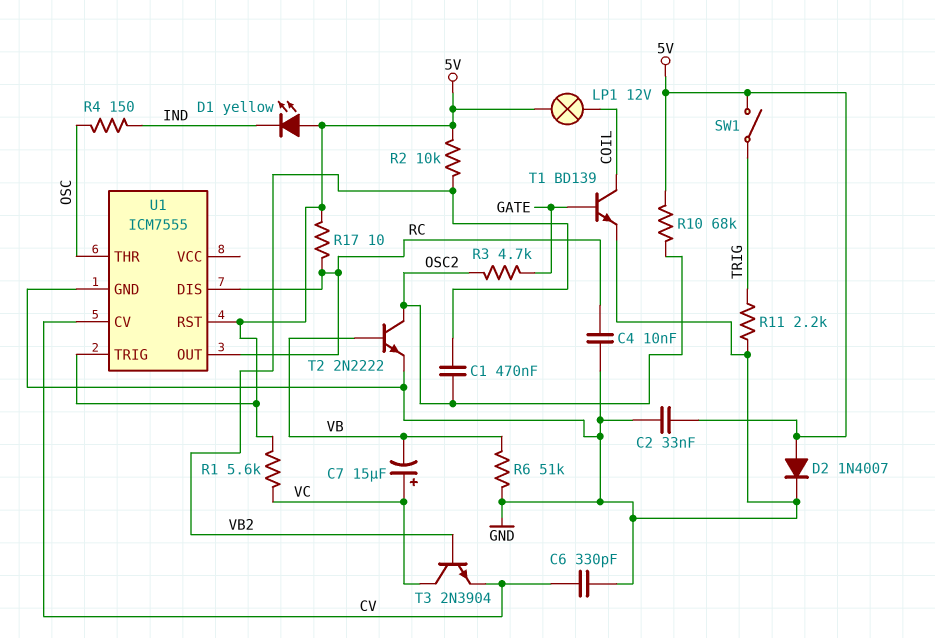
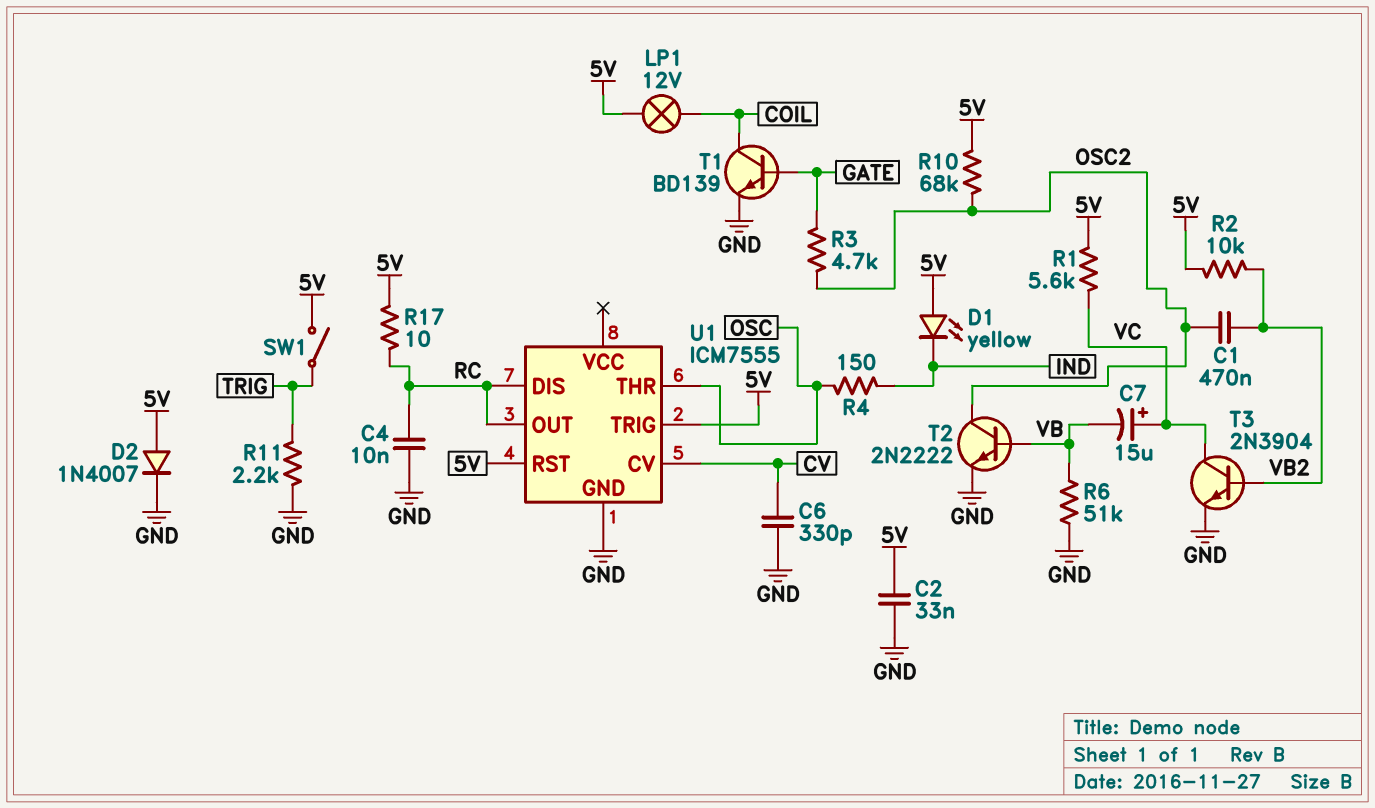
T3: NPN 2N3904 (B VB2, C VC, E CV) -> NPN 2N3904 (B VB2, C VC, E GND)

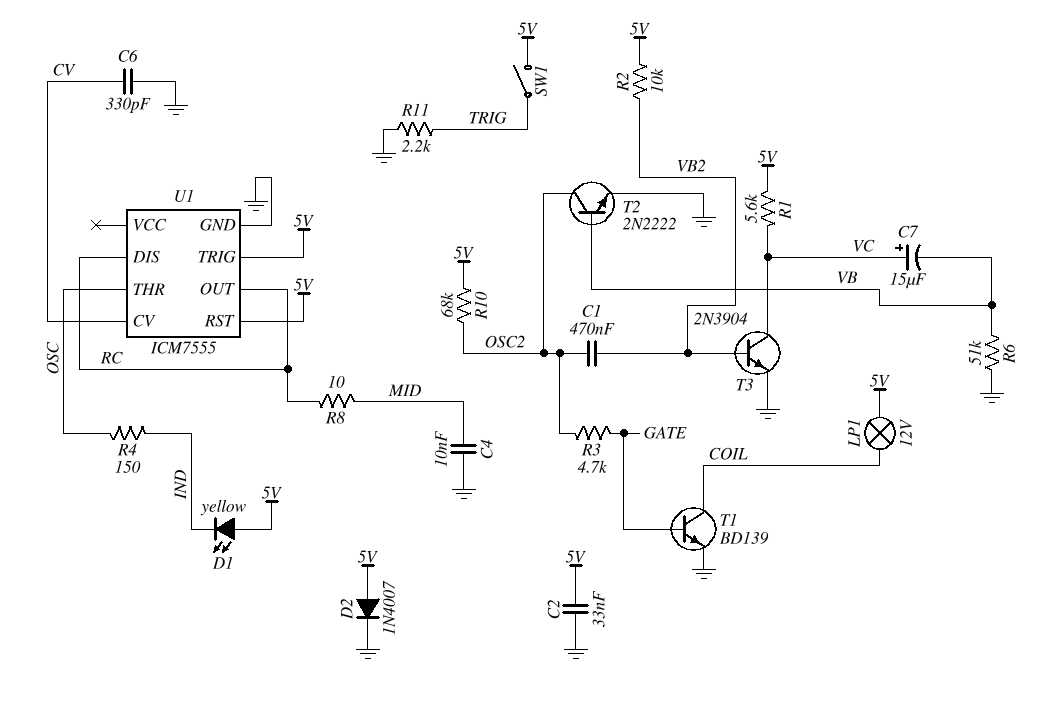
C4: 10nF (GND, RC) -> 10nF (GND, MID)
R8: none -> 10 (MID, RC)
R17: 10 (5V, RC) -> none

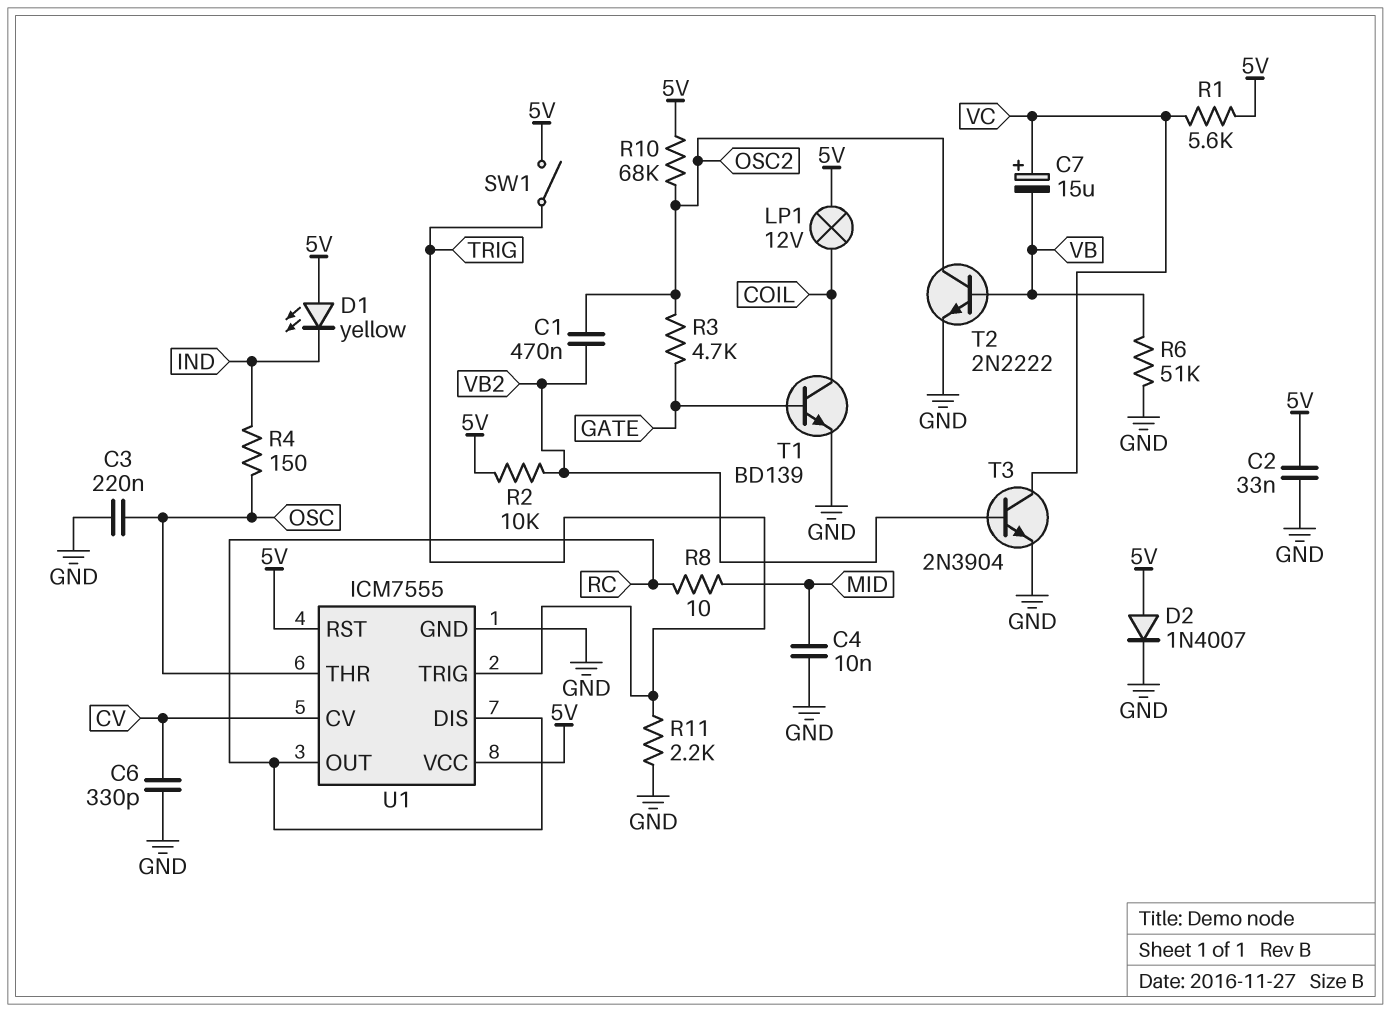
C3: none -> 220nF (GND, OSC)
U1 pin TRIG: 5V -> TRIG
U1 pin VCC: none -> 5V

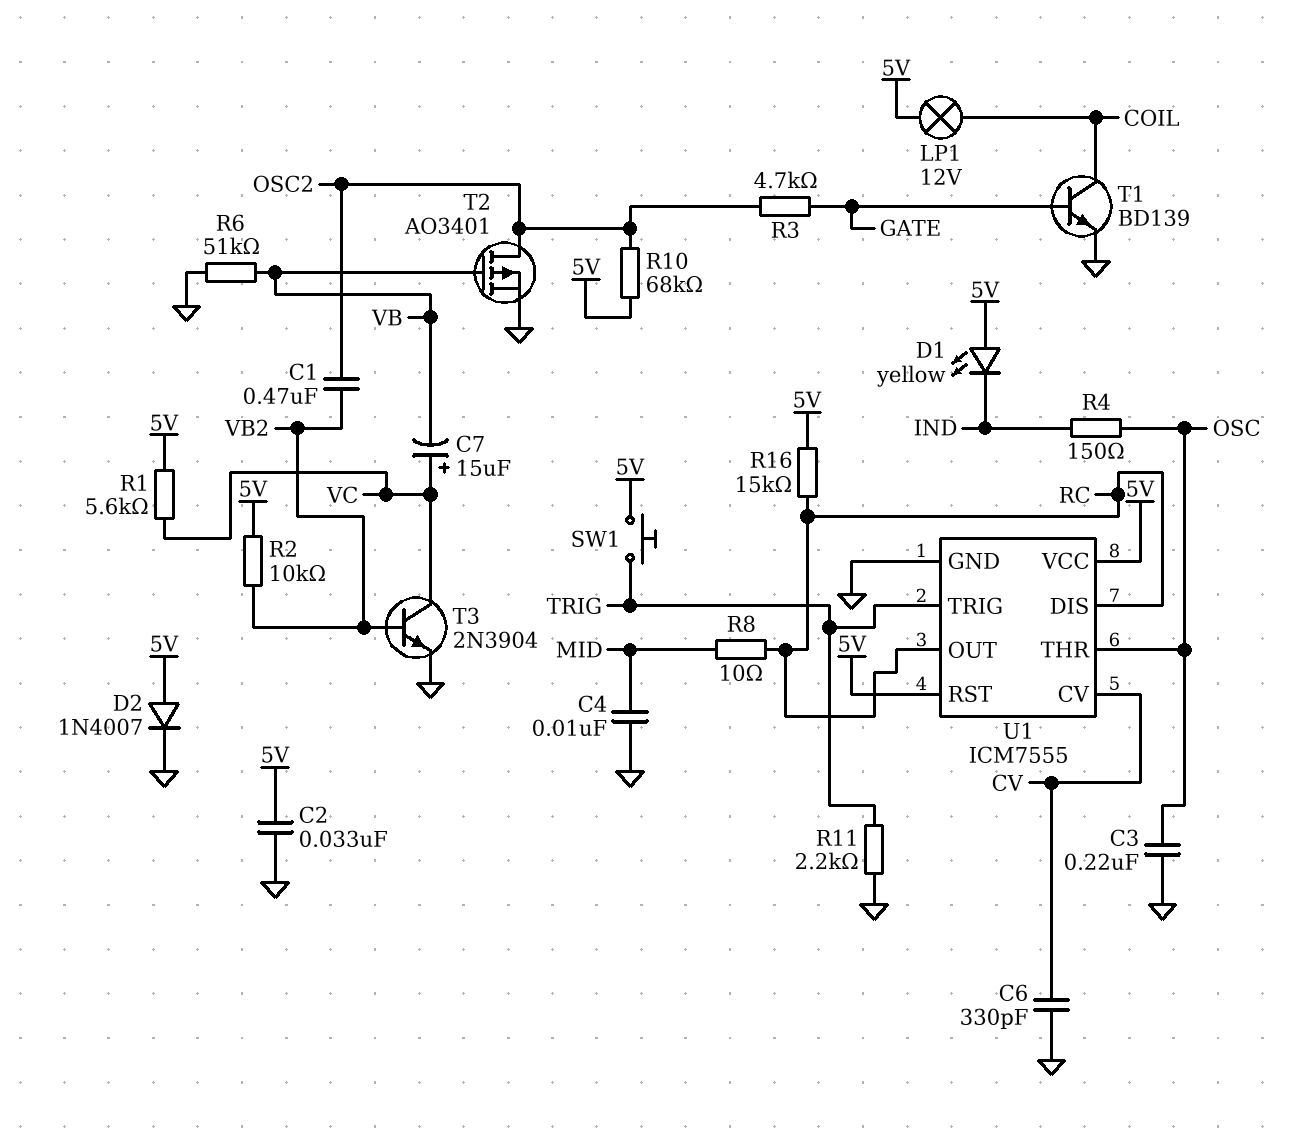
R16: none -> 15k (5V, RC)
SW1: switch (5V, TRIG) -> button (5V, TRIG)
T2: NPN 2N2222 (B VB, C OSC2, E GND) -> PMOS AO3401 (G VB, D OSC2, S GND)

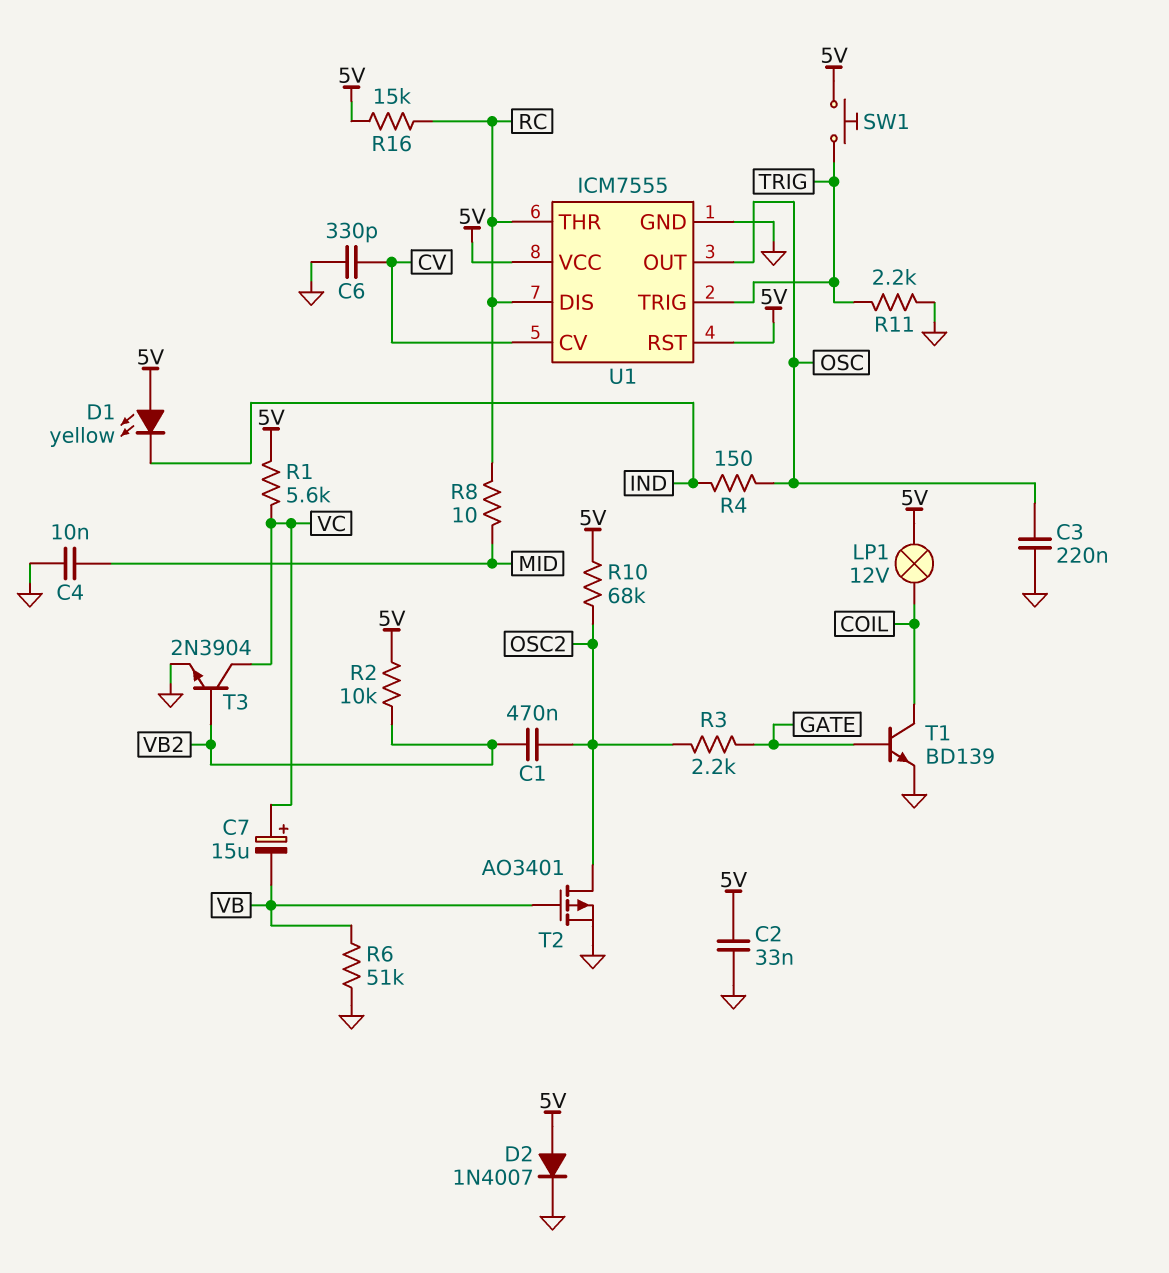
R3: 4.7k (GATE, OSC2) -> 2.2k (GATE, OSC2)
U1 pin OUT: RC -> OSC
U1 pin THR: OSC -> RC

